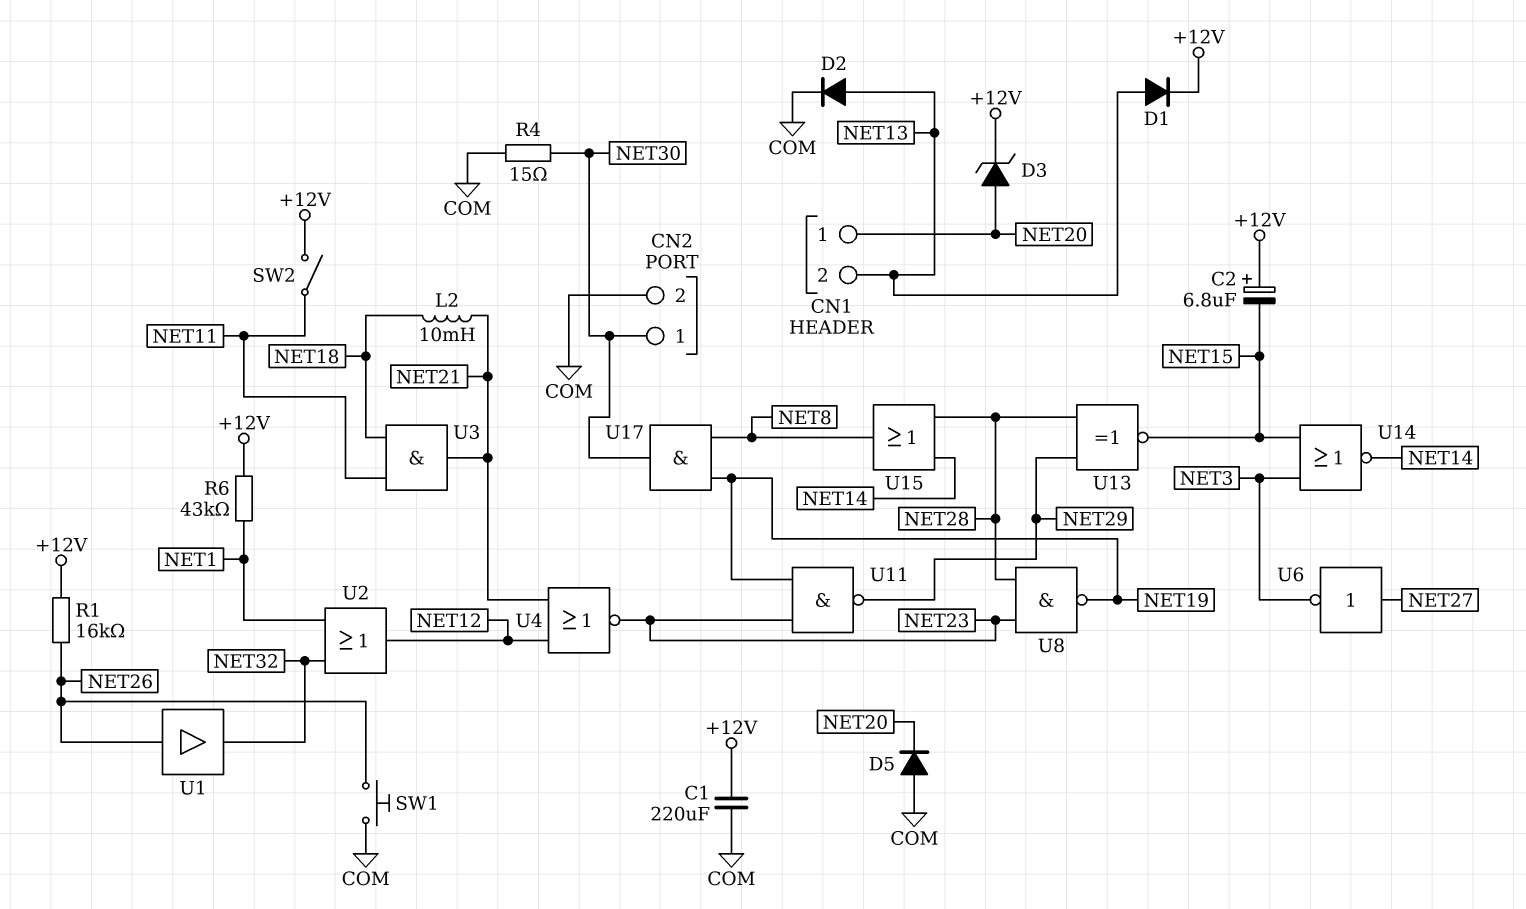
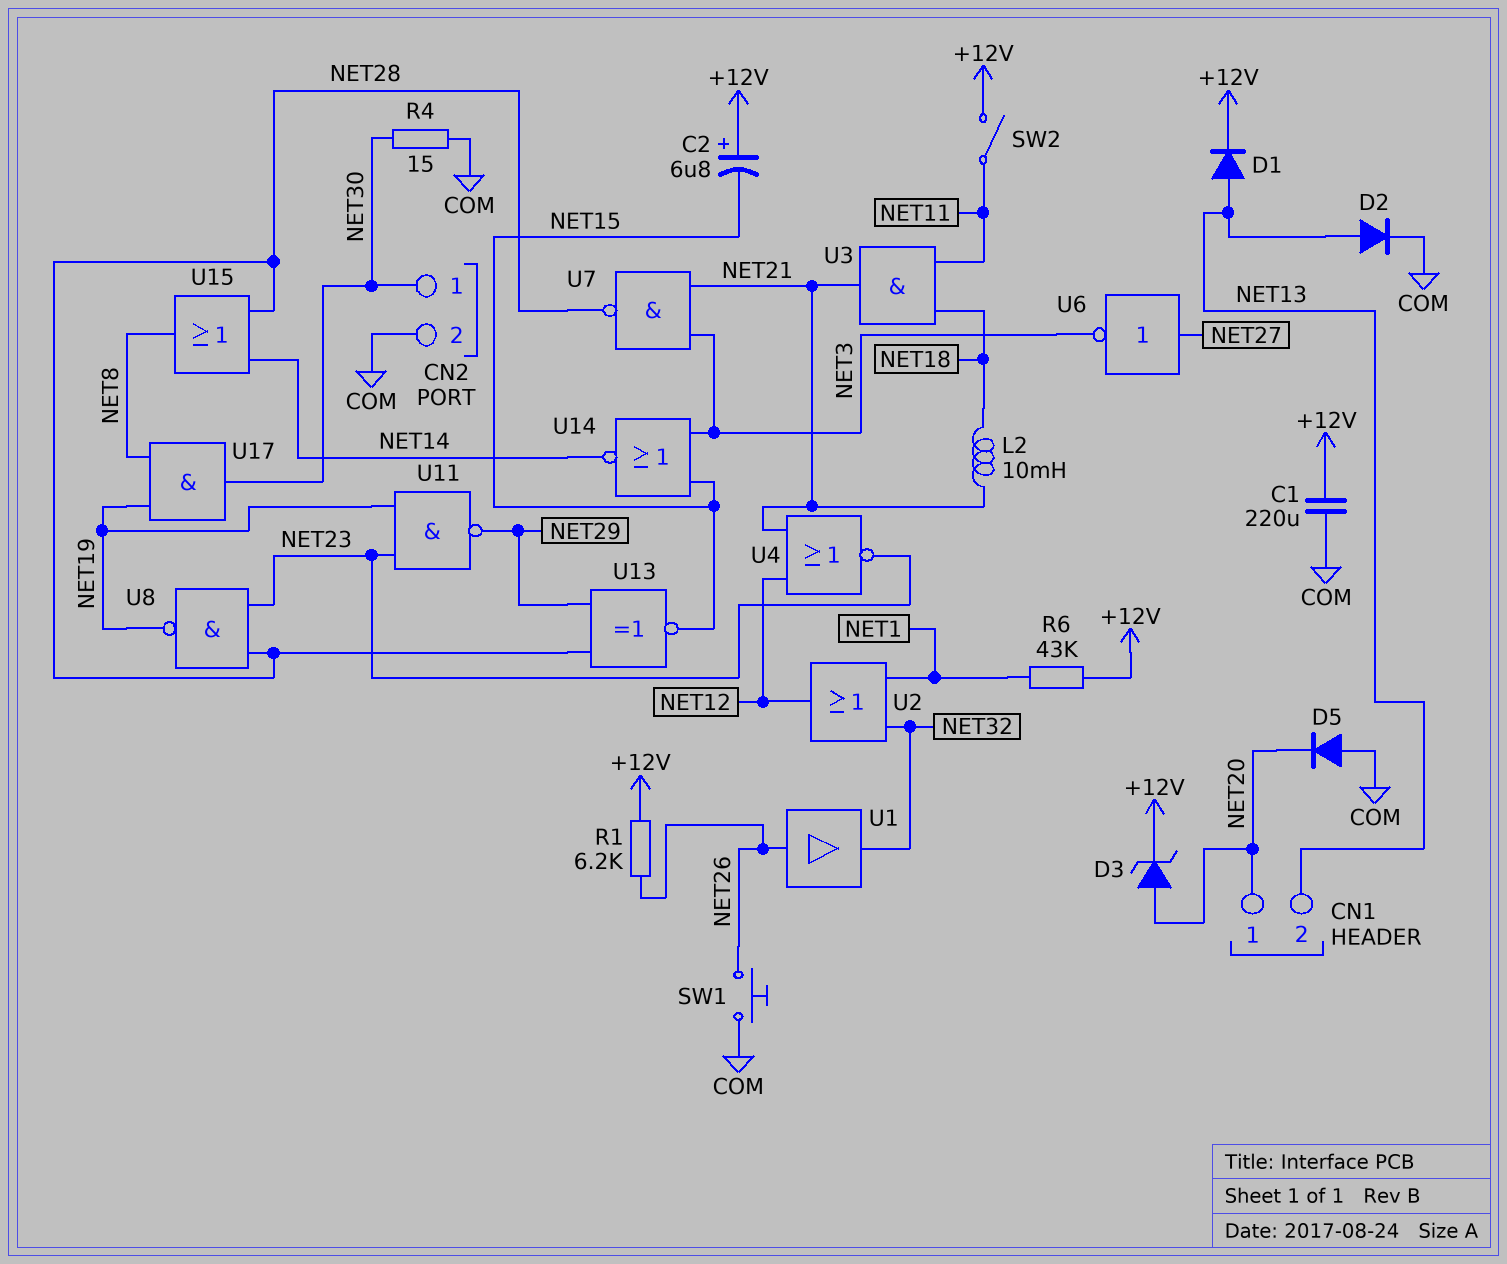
R1: 16k (+12V, NET26) -> 6.2k (+12V, NET26)
U7: none -> NAND (in NET3, in NET21, out NET28)

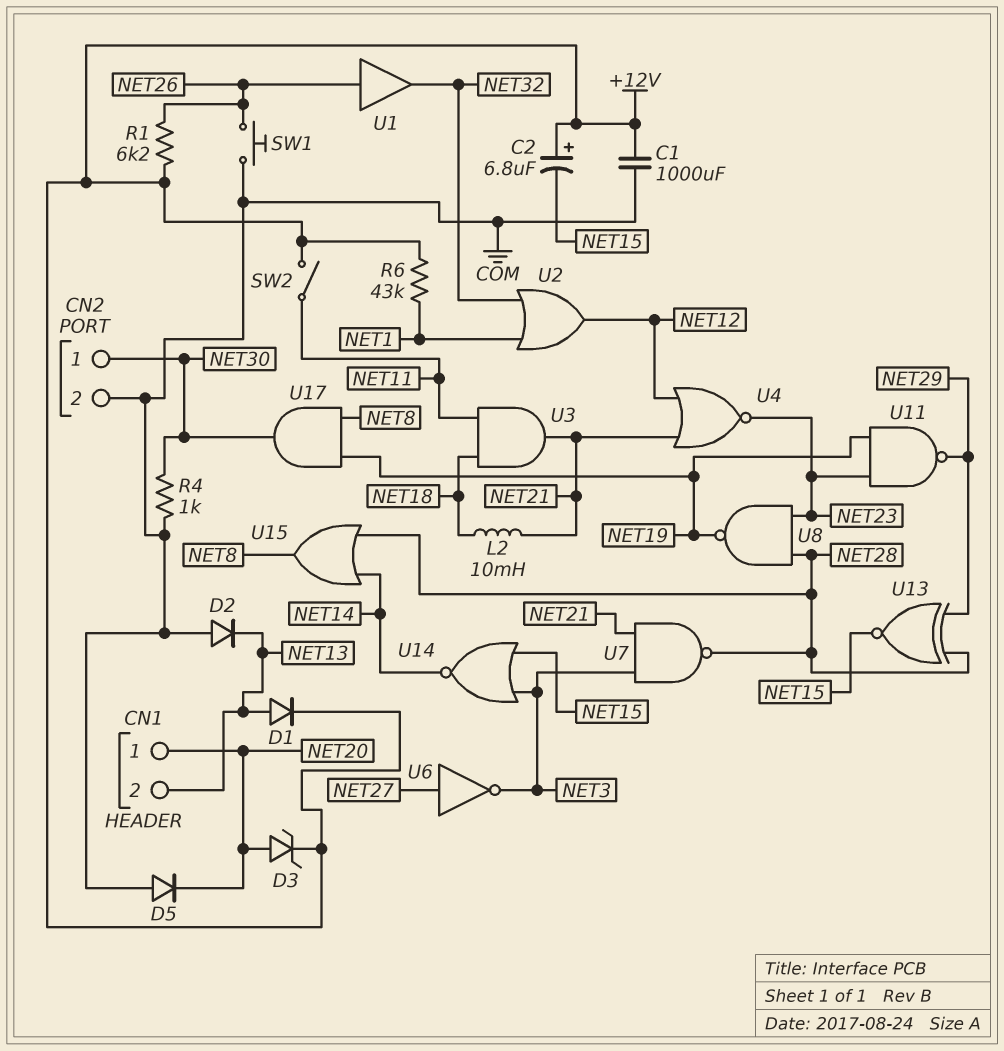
C1: 220uF (+12V, COM) -> 1000uF (+12V, COM)
D2: diode (A NET13, K COM) -> diode (A COM, K NET13)
R4: 15 (COM, NET30) -> 1k (COM, NET30)

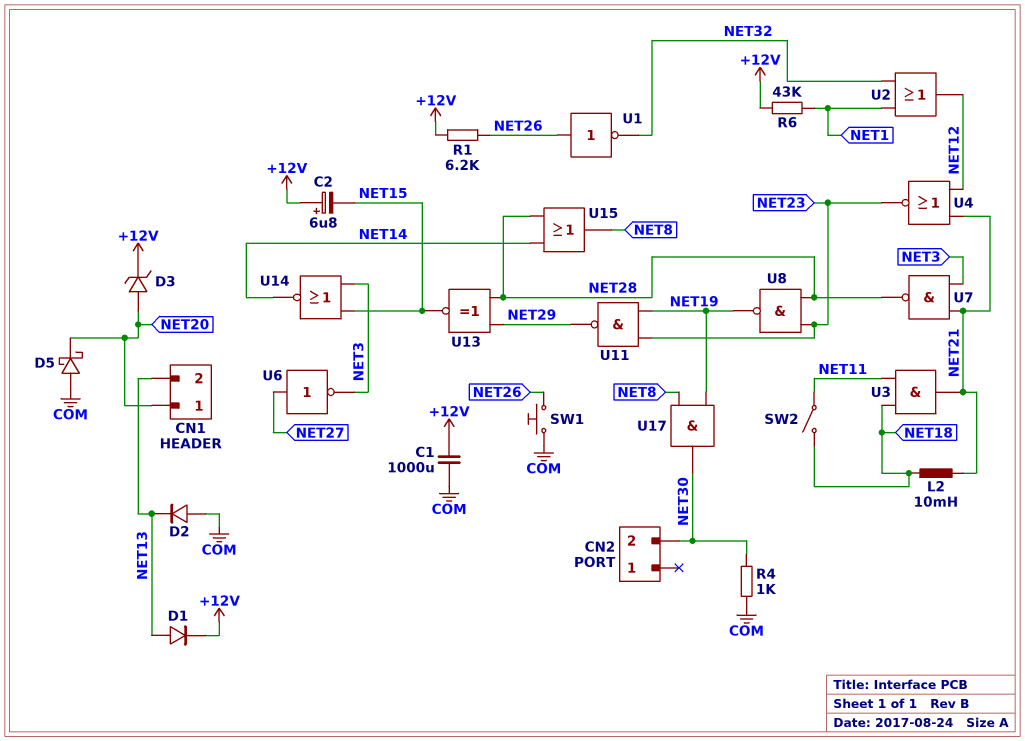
CN2 pin 1: NET30 -> none
CN2 pin 2: COM -> NET30
D5: diode (A COM, K NET20) -> schottky (A COM, K NET20)
SW2: switch (+12V, NET11) -> switch (NET11, NET18)
U1: buffer (in NET26, out NET32) -> NOT (in NET26, out NET32)

